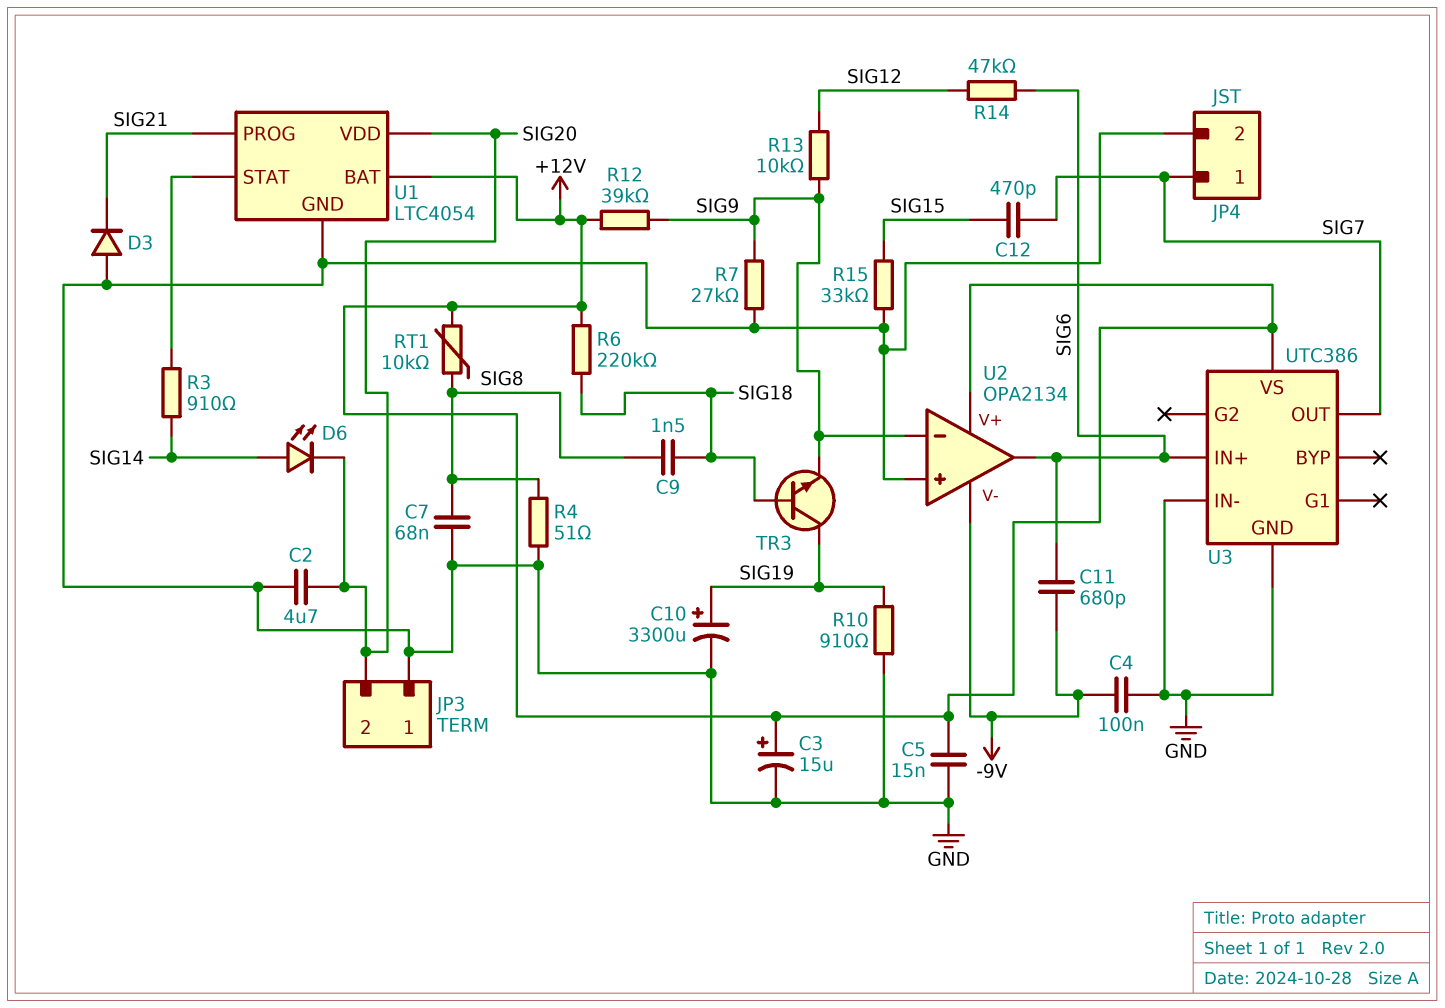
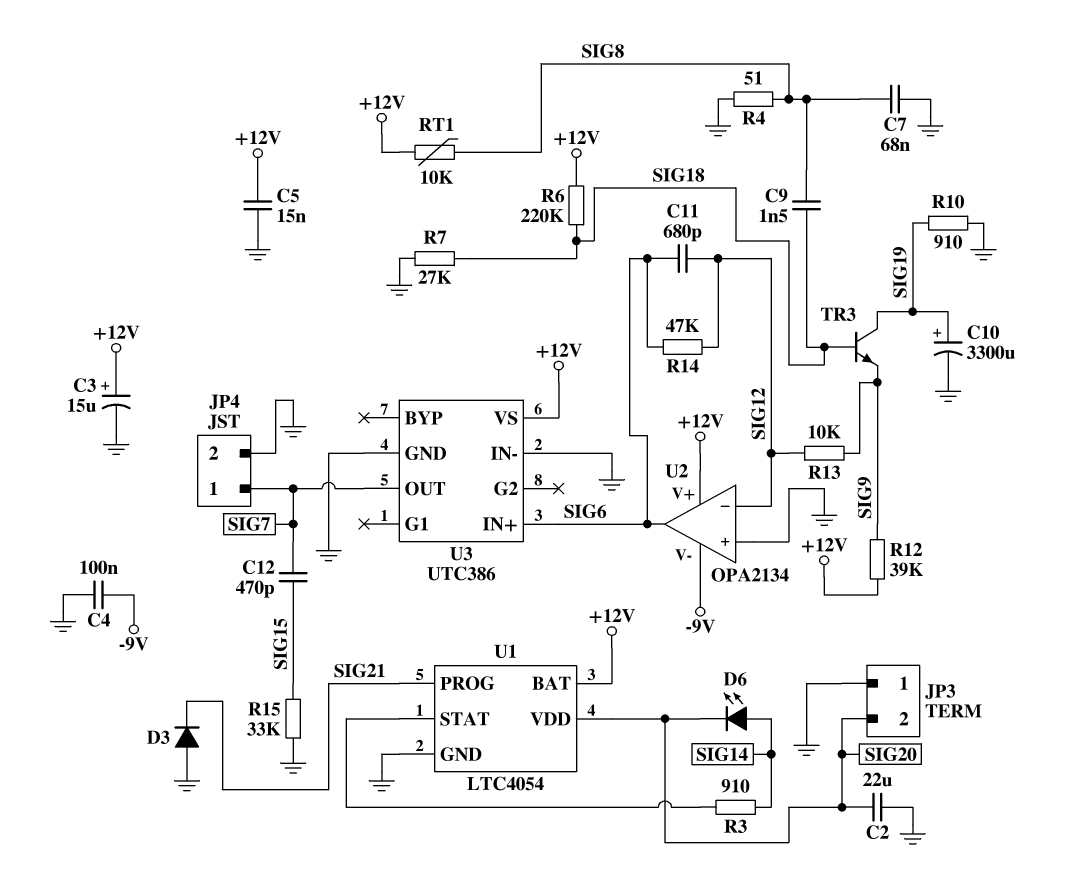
C2: 4.7uF (GND, SIG20) -> 22uF (GND, SIG20)
C11: 680pF (-9V, SIG6) -> 680pF (SIG6, SIG12)
R7: 27k (GND, SIG9) -> 27k (GND, SIG18)
U2 pin in-: SIG9 -> SIG12

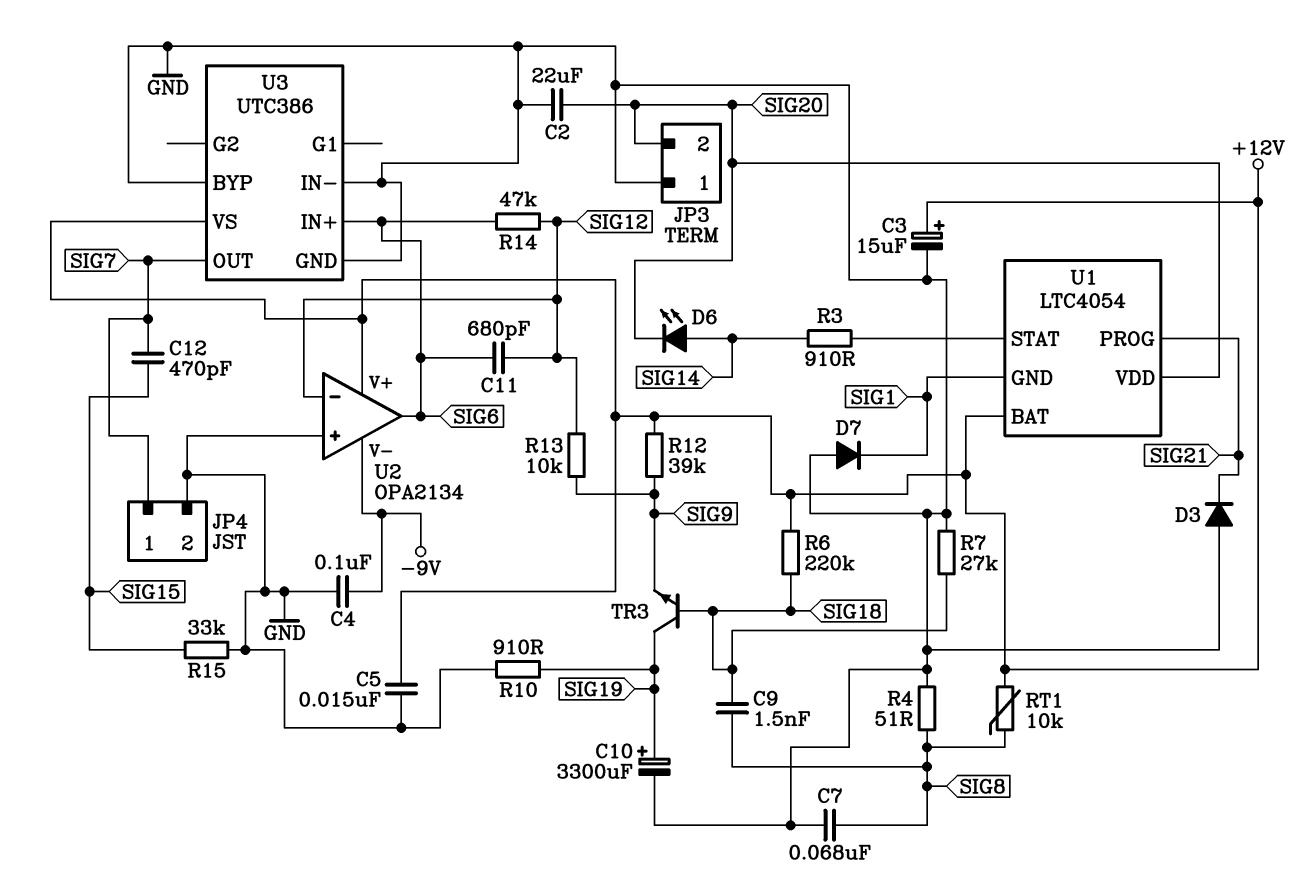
D7: none -> diode (A GND, K SIG1)
U1 pin GND: GND -> SIG1
U3 pin BYP: none -> GND

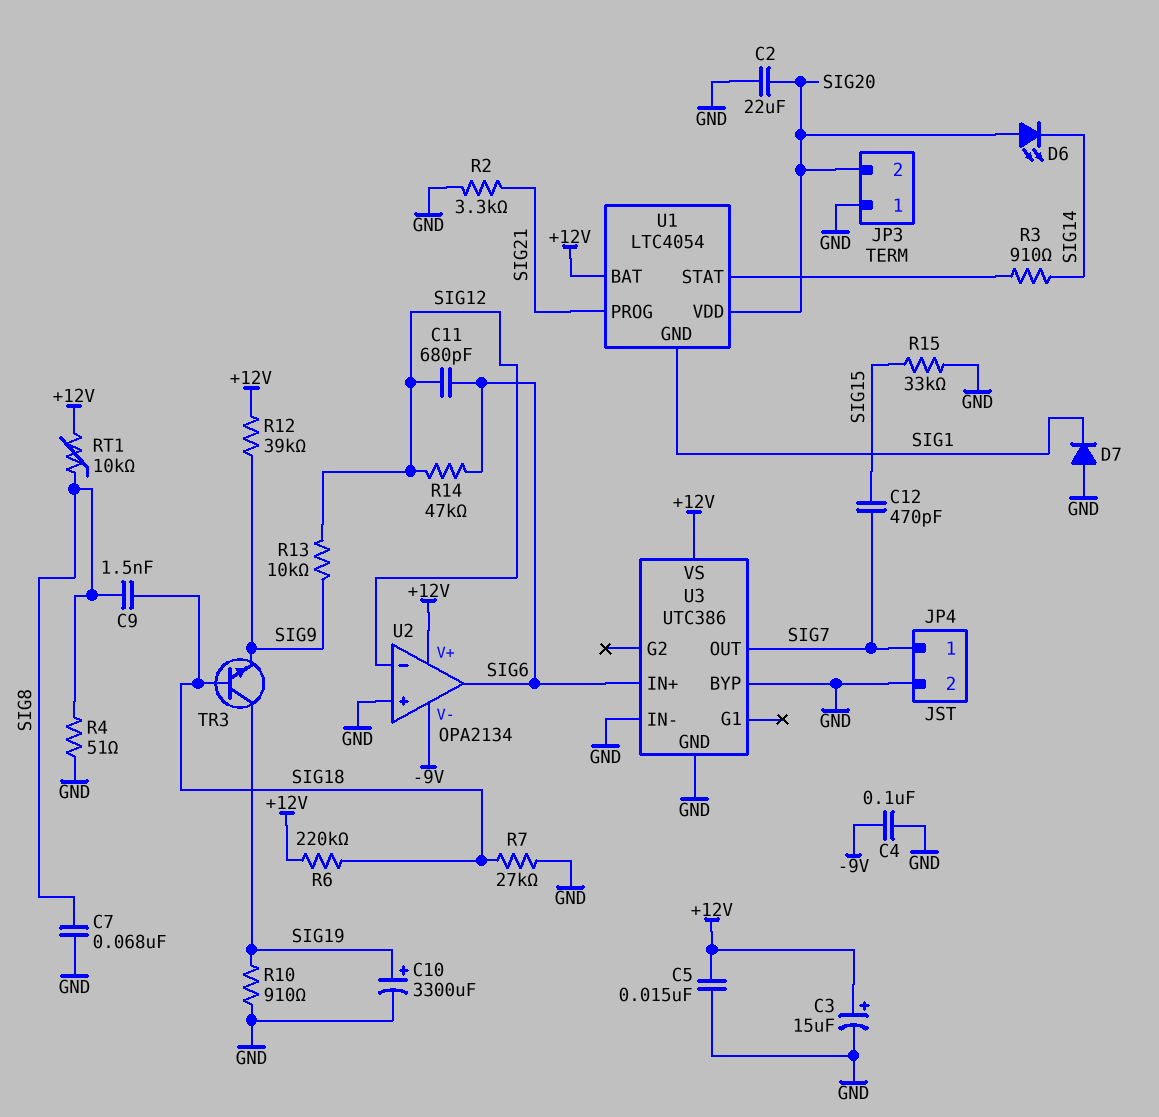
D3: diode (A GND, K SIG21) -> none
D6: LED (A SIG14, K SIG20) -> LED (A SIG20, K SIG14)
R2: none -> 3.3k (GND, SIG21)

